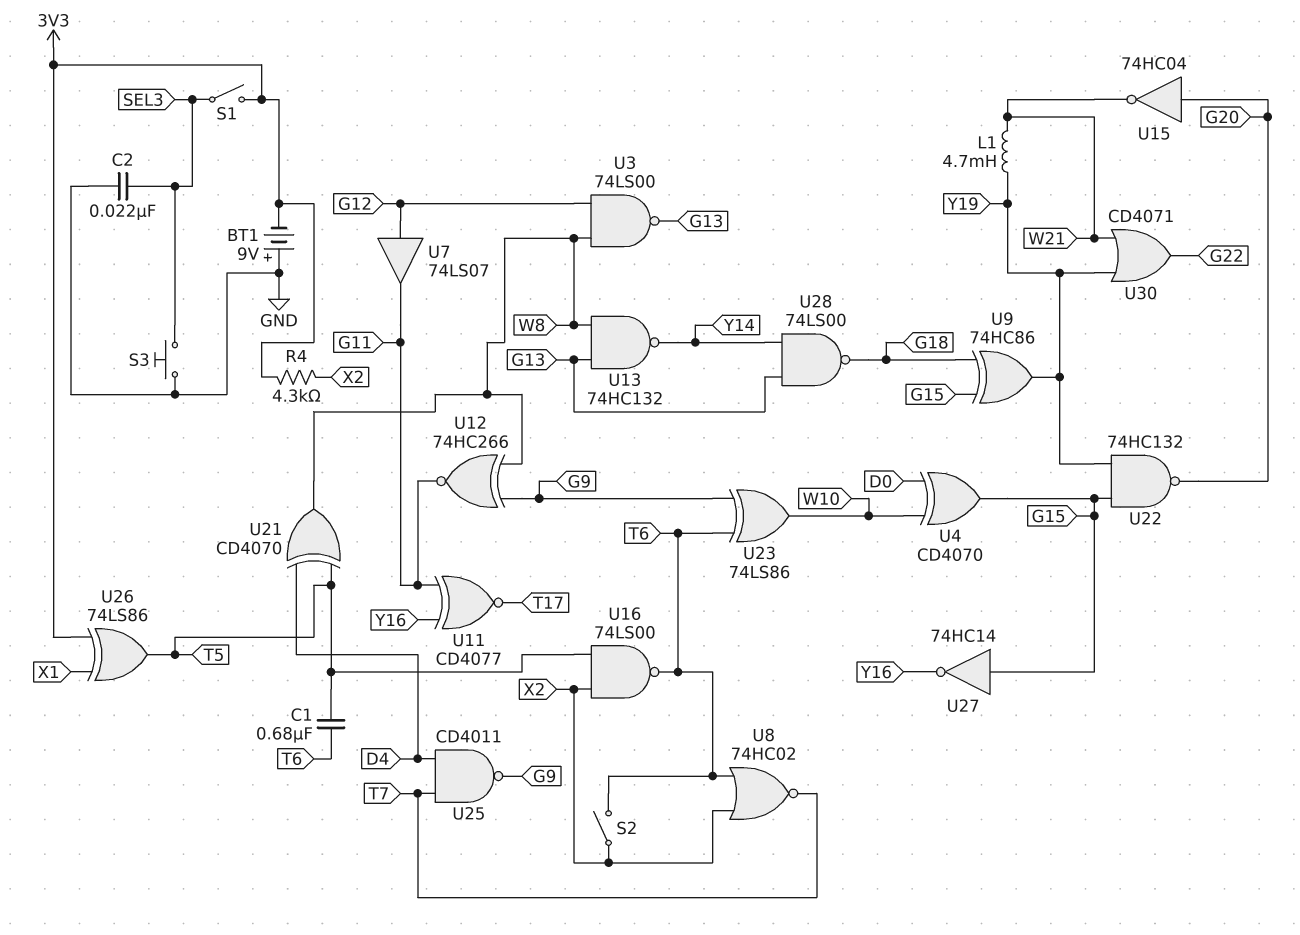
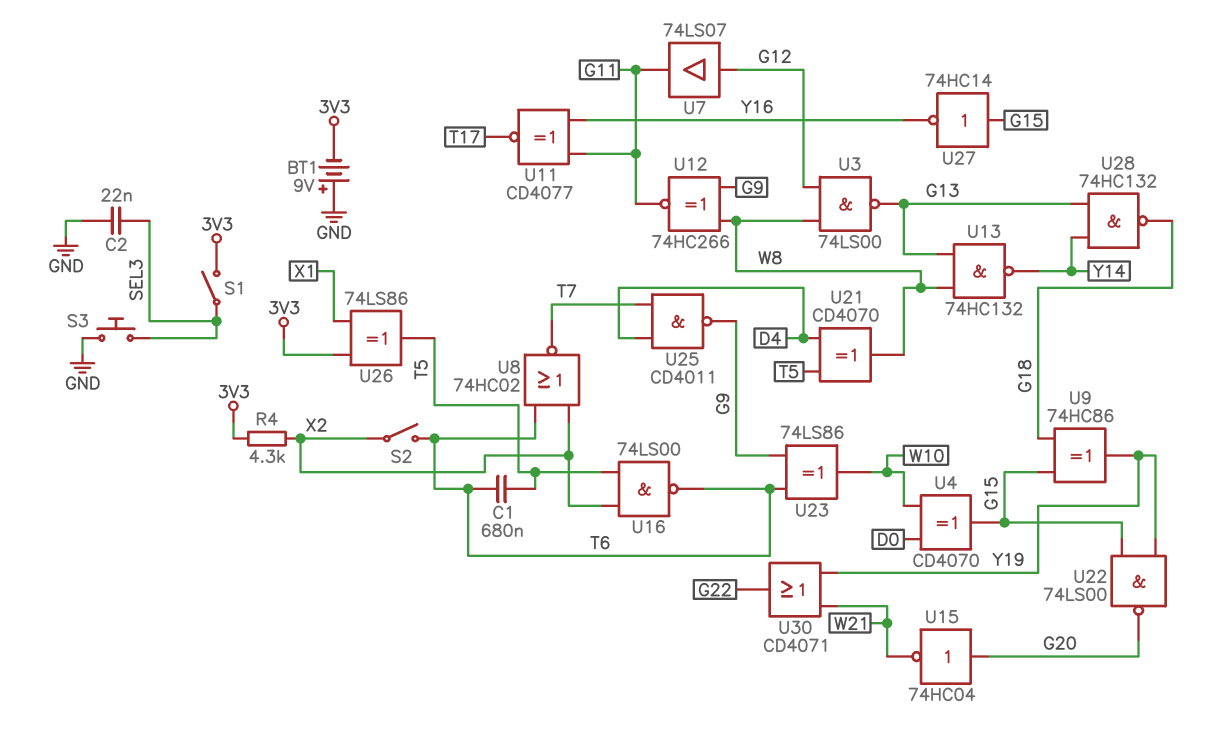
L1: 4.7mH (W21, Y19) -> none
U22: NAND 74HC132 (in G15, in Y19, out G20) -> NAND 74LS00 (in G15, in Y19, out G20)
U28: NAND 74LS00 (in G13, in Y14, out G18) -> NAND 74HC132 (in G13, in Y14, out G18)

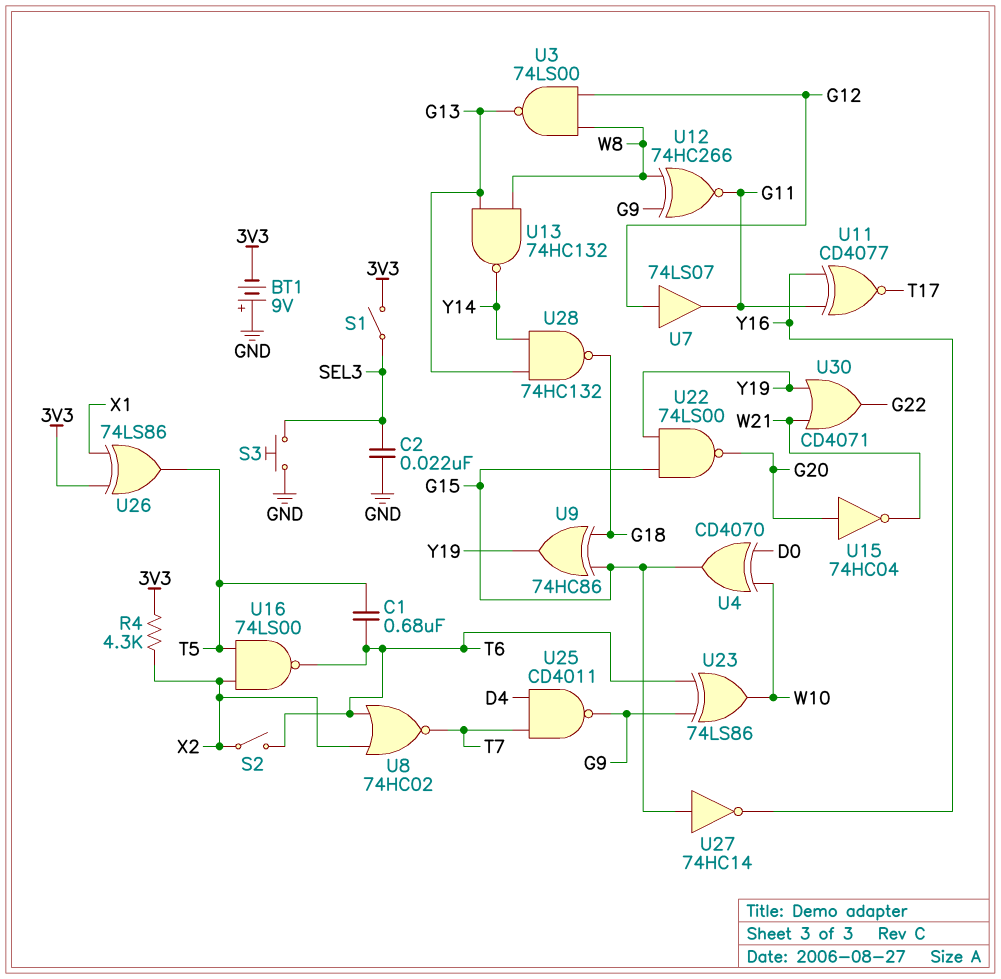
U21: XOR CD4070 (in D4, in T5, out W8) -> none

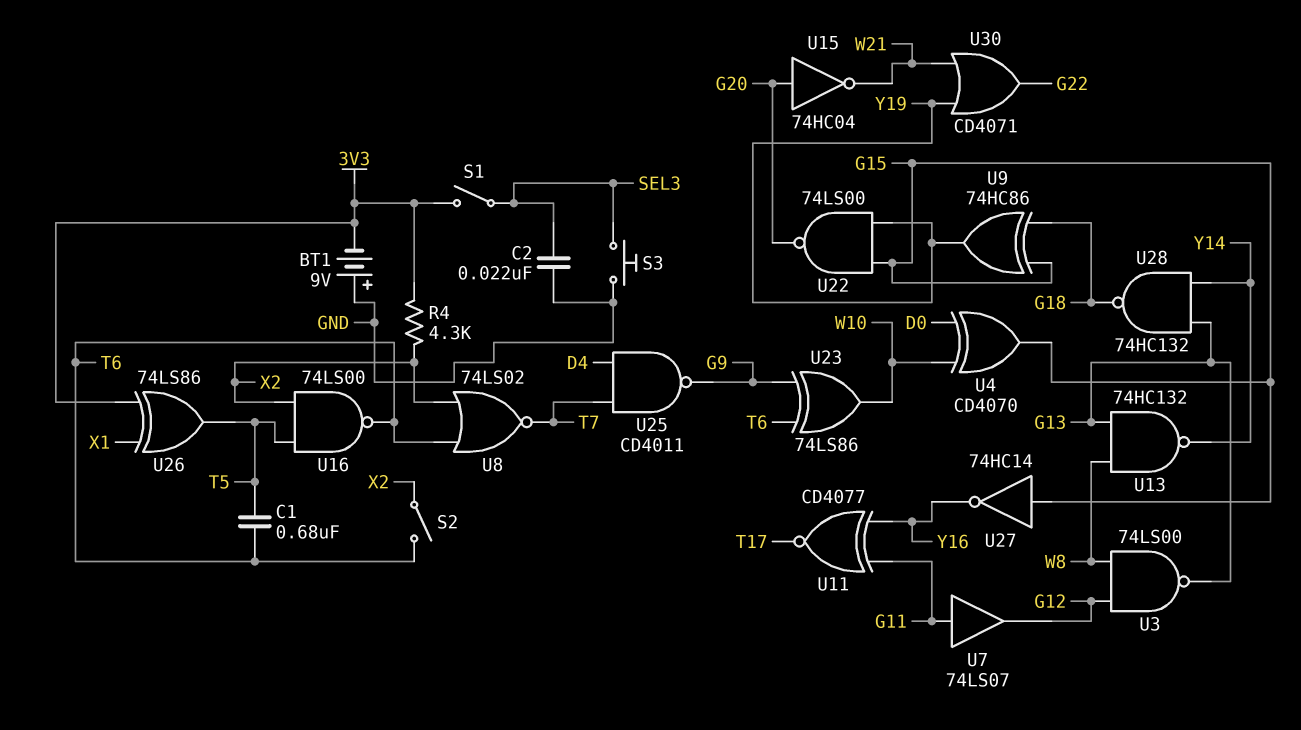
U7: buffer 74LS07 (in G12, out G11) -> buffer 74LS07 (in G11, out G12)
U8: NOR 74HC02 (in T6, in X2, out T7) -> NOR 74LS02 (in T6, in X2, out T7)
U12: XNOR 74HC266 (in G9, in W8, out G11) -> none

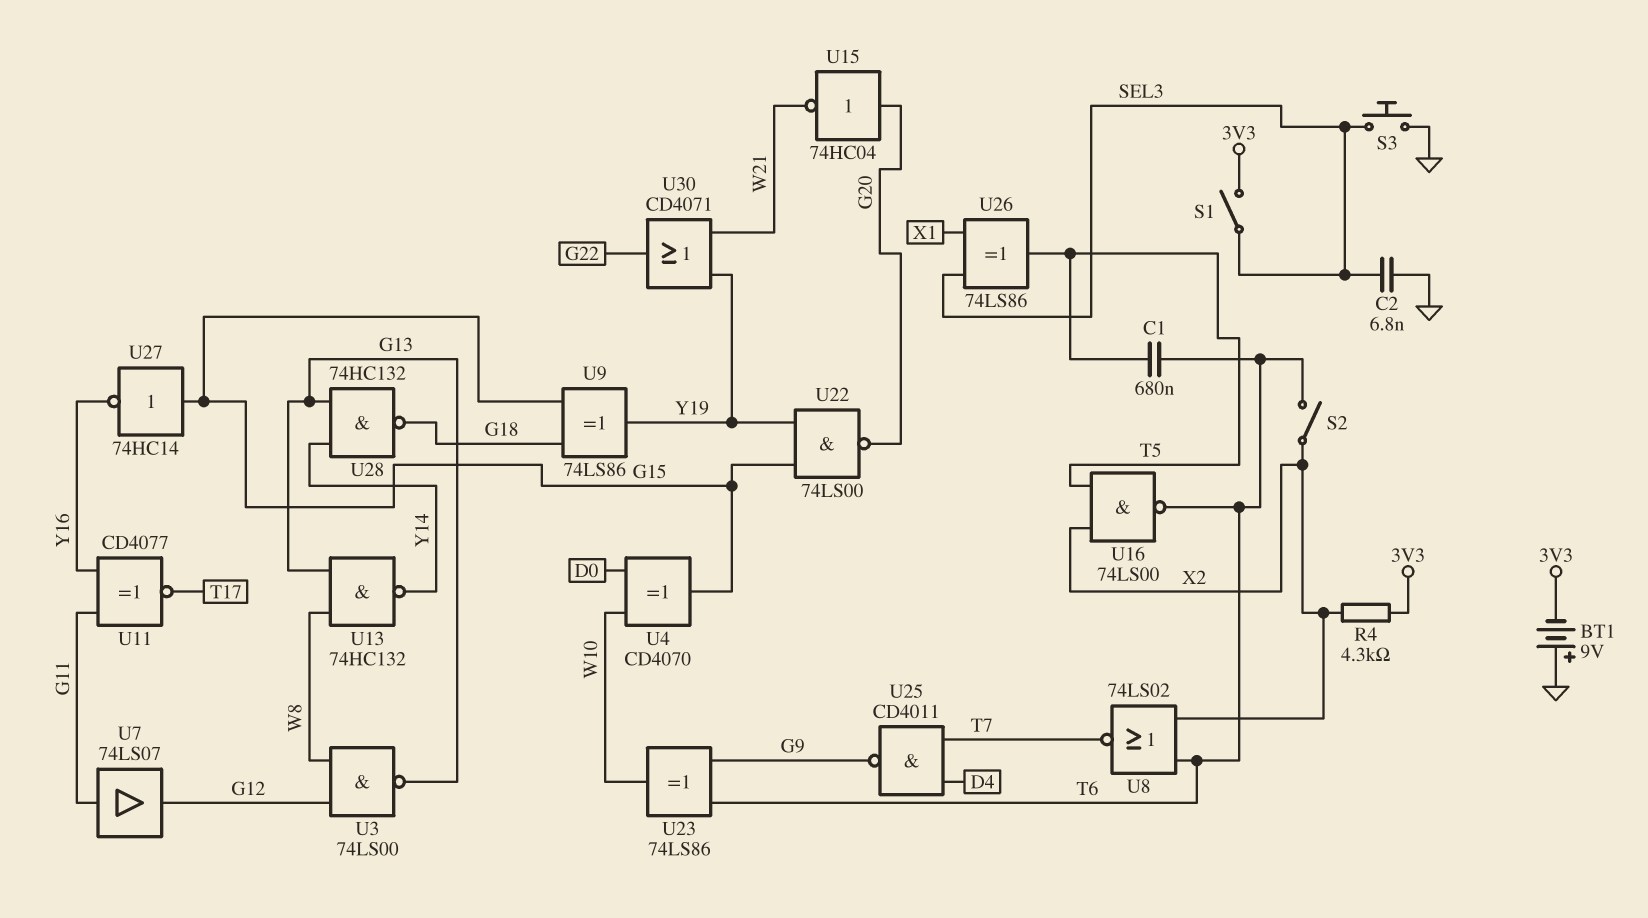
C2: 22nF (GND, SEL3) -> 6.8nF (GND, SEL3)
U9: XOR 74HC86 (in G15, in G18, out Y19) -> XOR 74LS86 (in G15, in G18, out Y19)
U26: XOR 74LS86 (in 3V3, in X1, out T5) -> XOR 74LS86 (in SEL3, in X1, out T5)

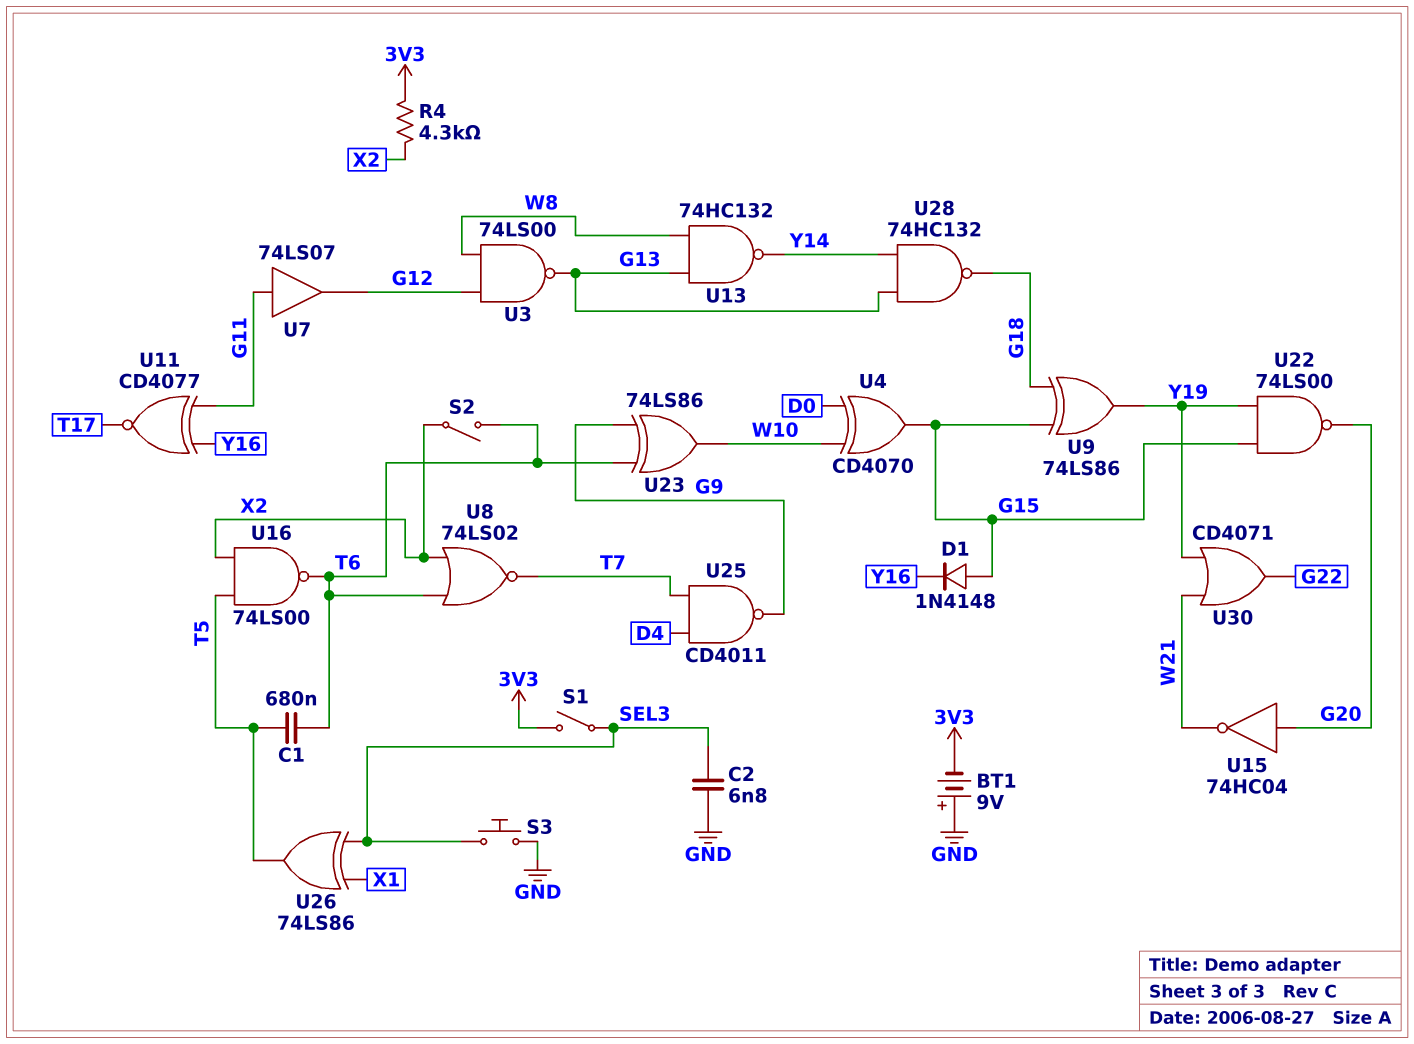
D1: none -> diode 1N4148 (A G15, K Y16)
U27: NOT 74HC14 (in G15, out Y16) -> none

